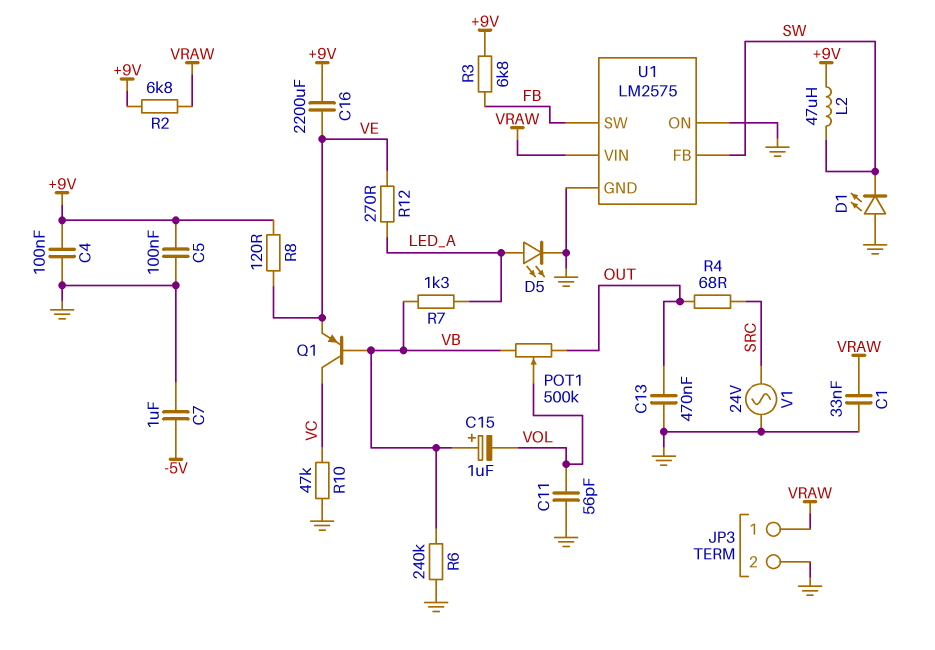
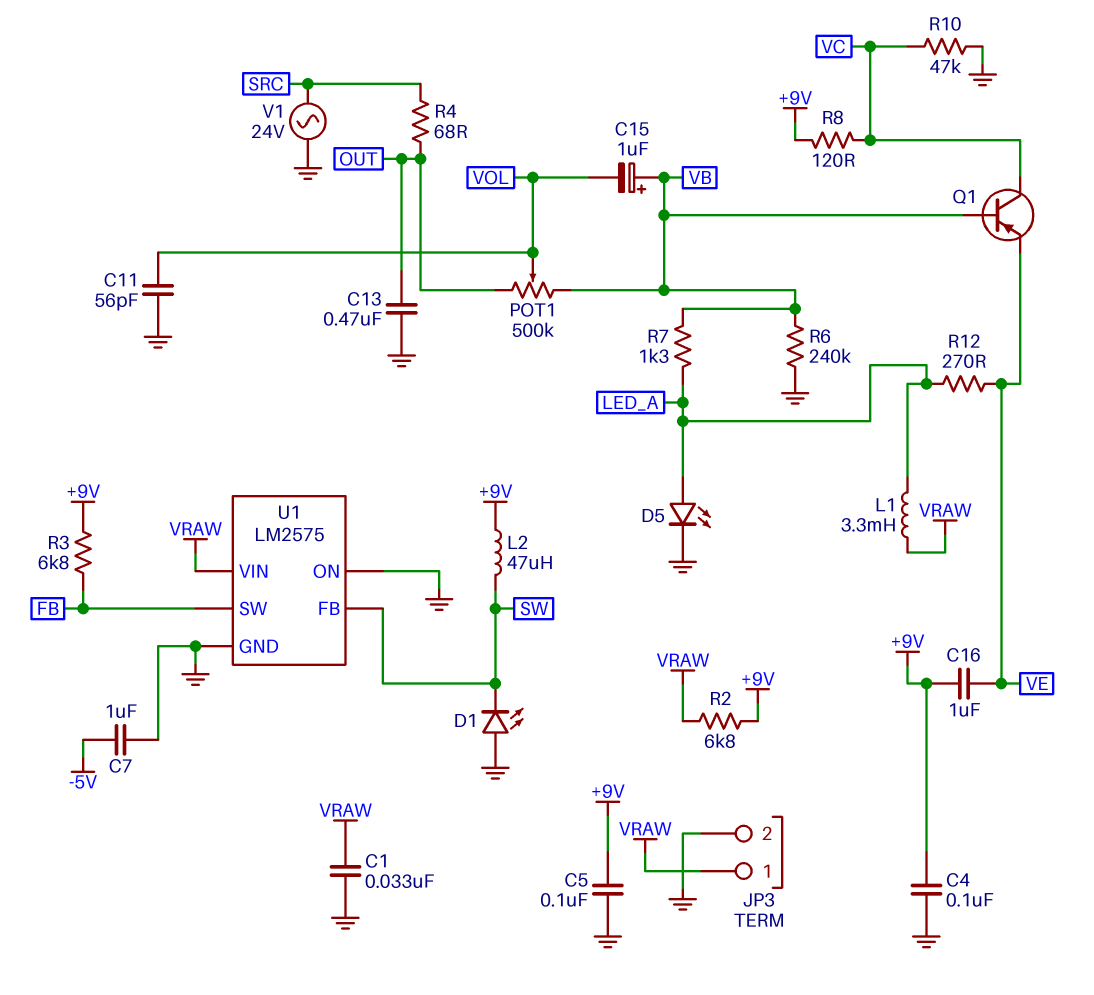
C16: 2200uF (+9V, VE) -> 1uF (+9V, VE)
L1: none -> 3.3mH (LED_A, VRAW)
R8: 120 (+9V, VE) -> 120 (+9V, VC)

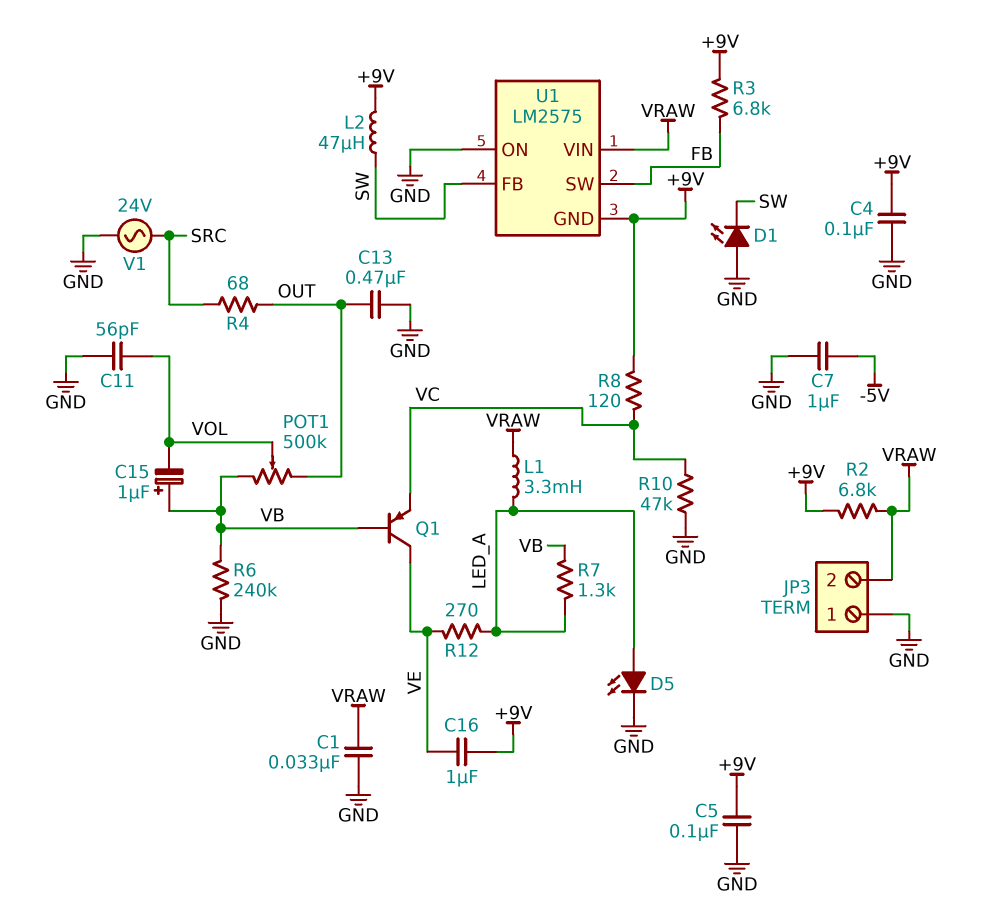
JP3 pin 1: VRAW -> GND
JP3 pin 2: GND -> VRAW
Q1: PNP (B VB, C VC, E VE) -> PNP (B VB, C VE, E VC)
U1 pin GND: GND -> +9V

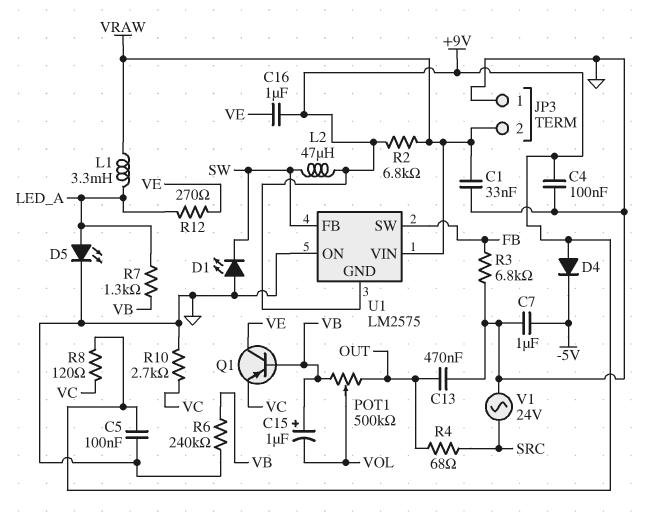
C11: 56pF (GND, VOL) -> none
D4: none -> diode (A +9V, K -5V)
R3: 6.8k (+9V, FB) -> 6.8k (FB, GND)
R10: 47k (GND, VC) -> 2.7k (GND, VC)

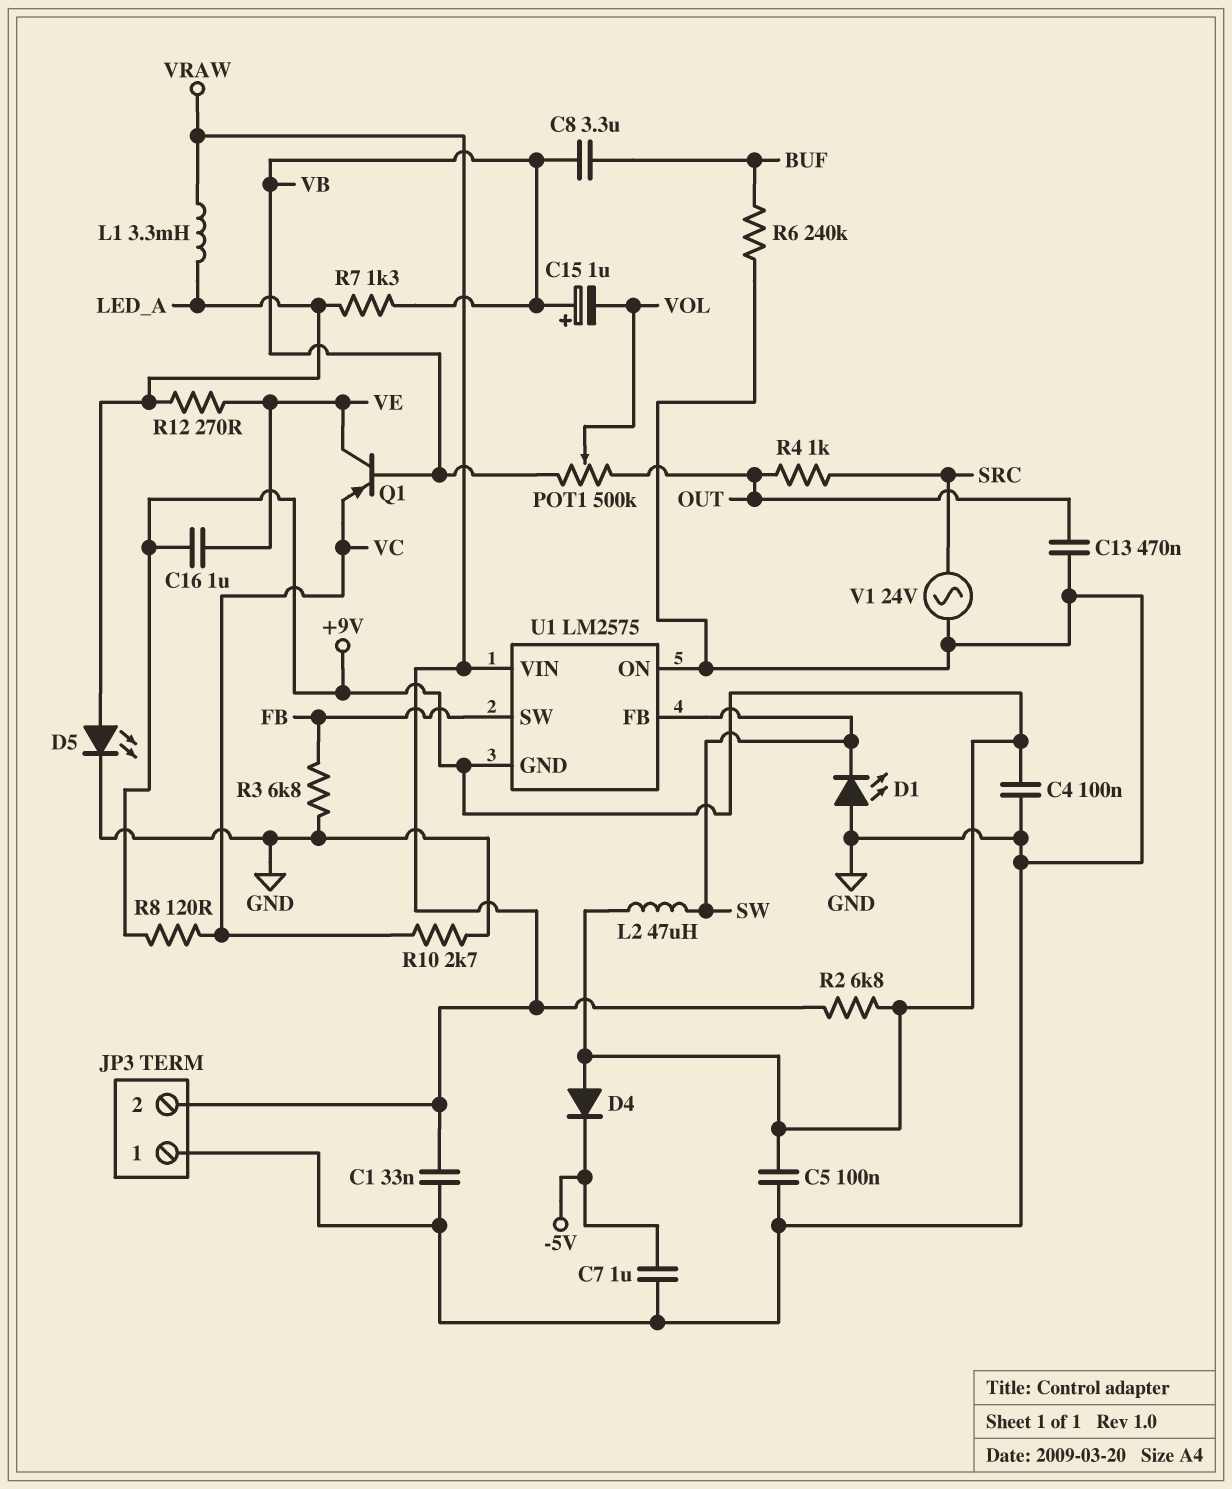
C8: none -> 3.3uF (BUF, VB)
R4: 68 (OUT, SRC) -> 1k (OUT, SRC)
R6: 240k (GND, VB) -> 240k (BUF, GND)

